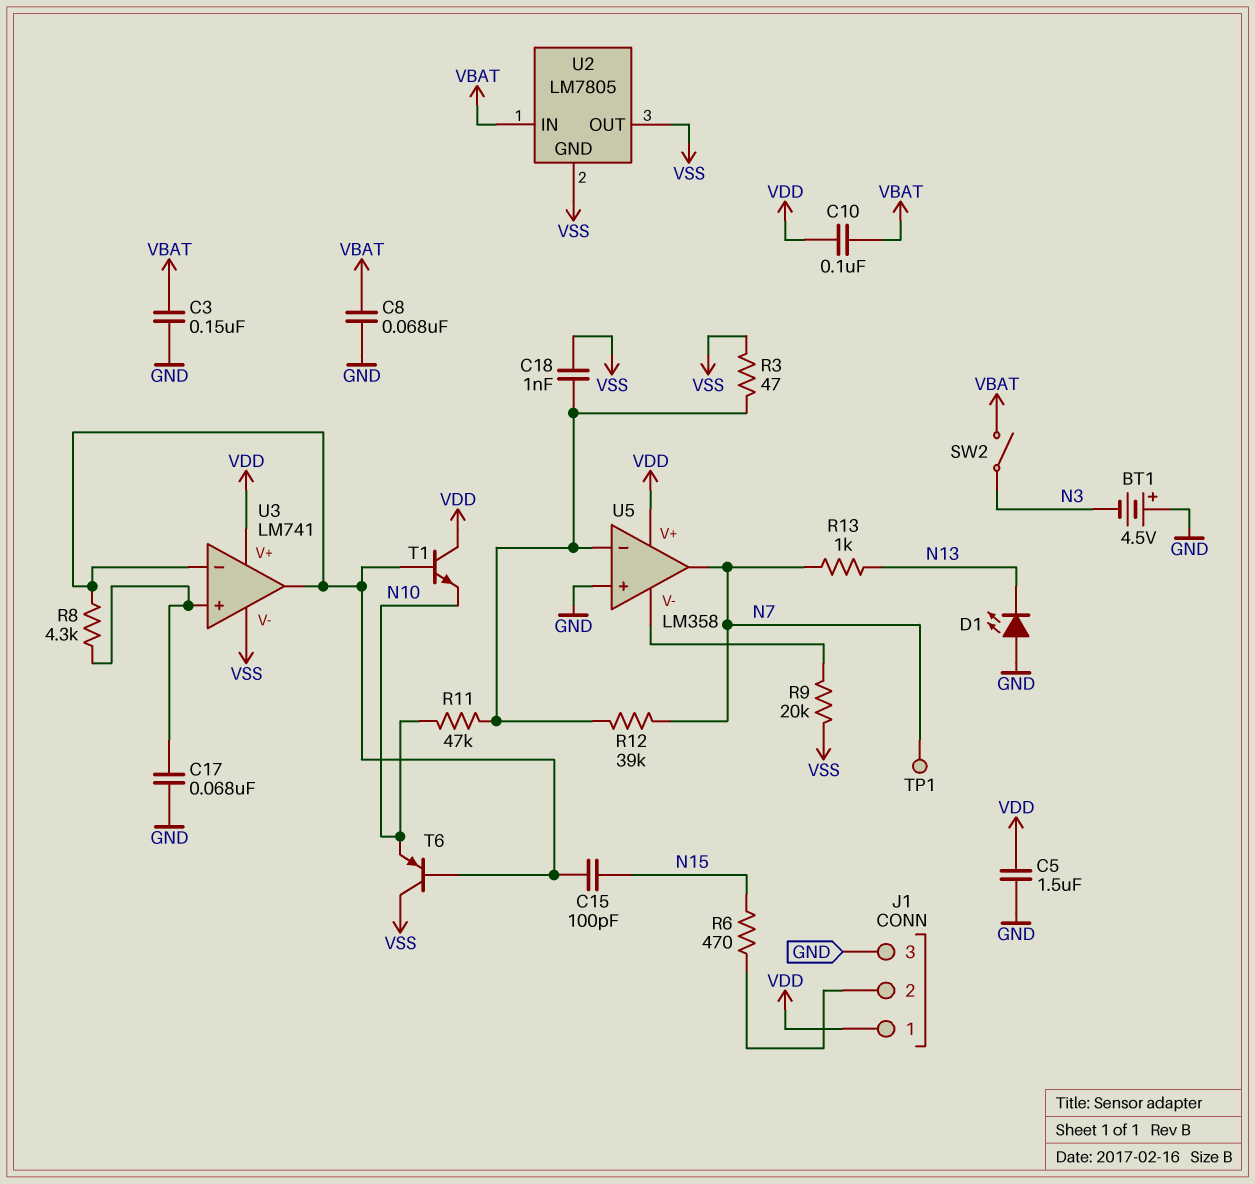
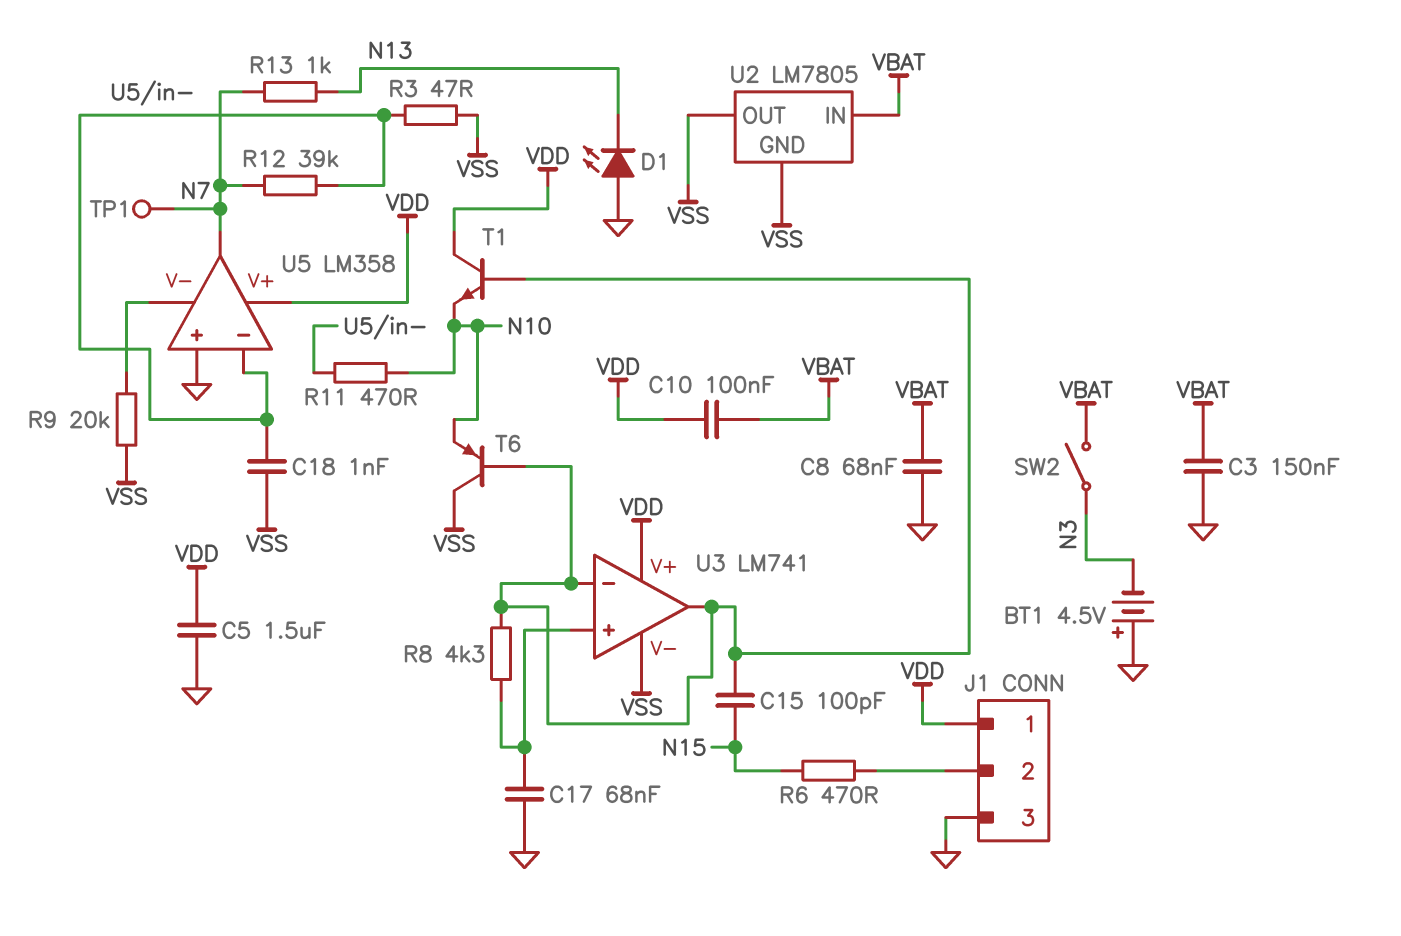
R11: 47k (N10, U5/in-) -> 470 (N10, U5/in-)

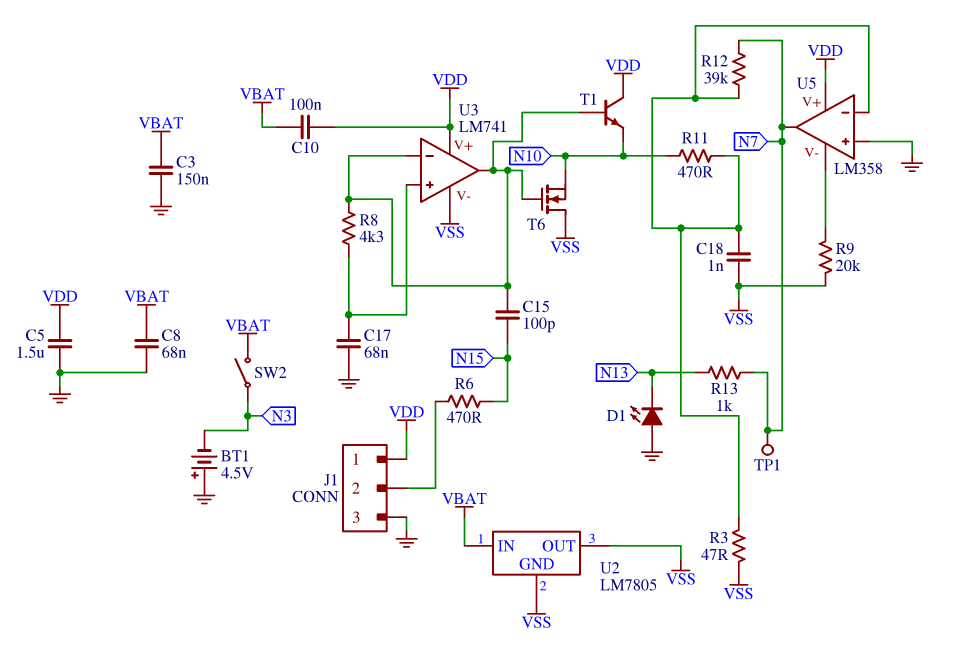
T6: PNP (B U3/in-, C VSS, E N10) -> NMOS (G U3/in-, D VSS, S N10)

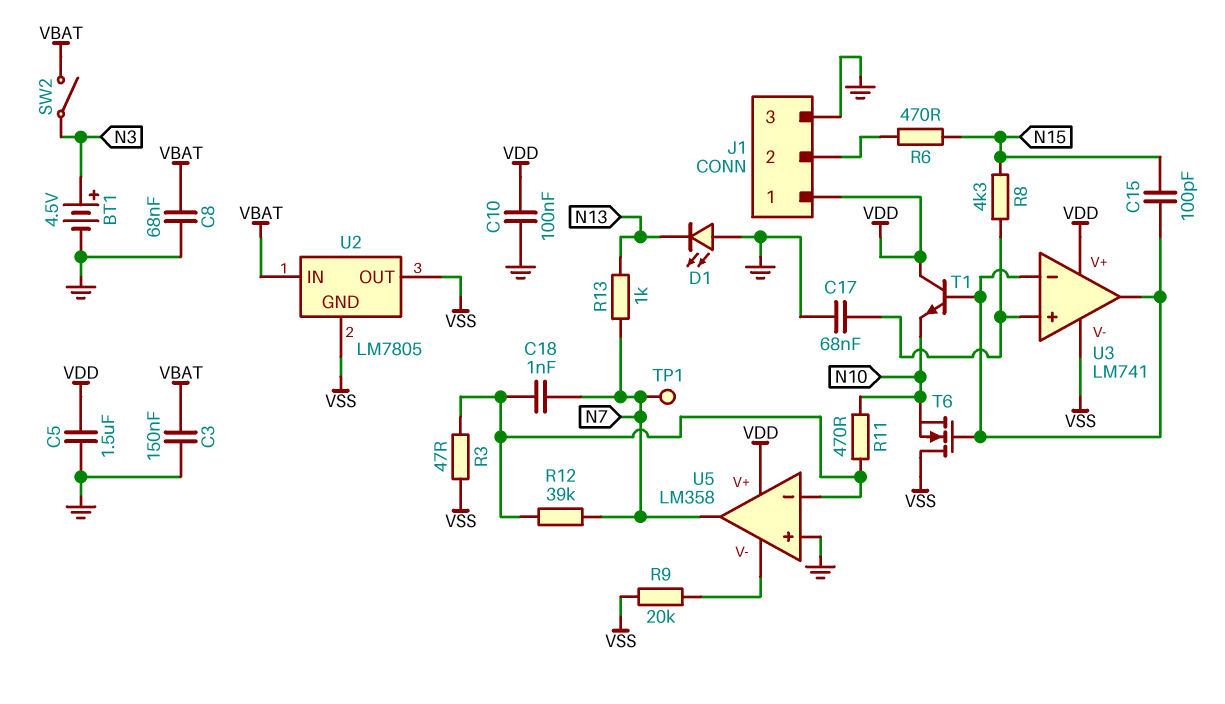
BT1: 4.5V (plus GND, minus N3) -> 4.5V (plus N3, minus GND)
C10: 100nF (VBAT, VDD) -> 100nF (GND, VDD)
C18: 1nF (U5/in-, VSS) -> 1nF (N7, U5/in-)
R8: 4.3k (U3/in+, U3/in-) -> 4.3k (N15, U3/in+)

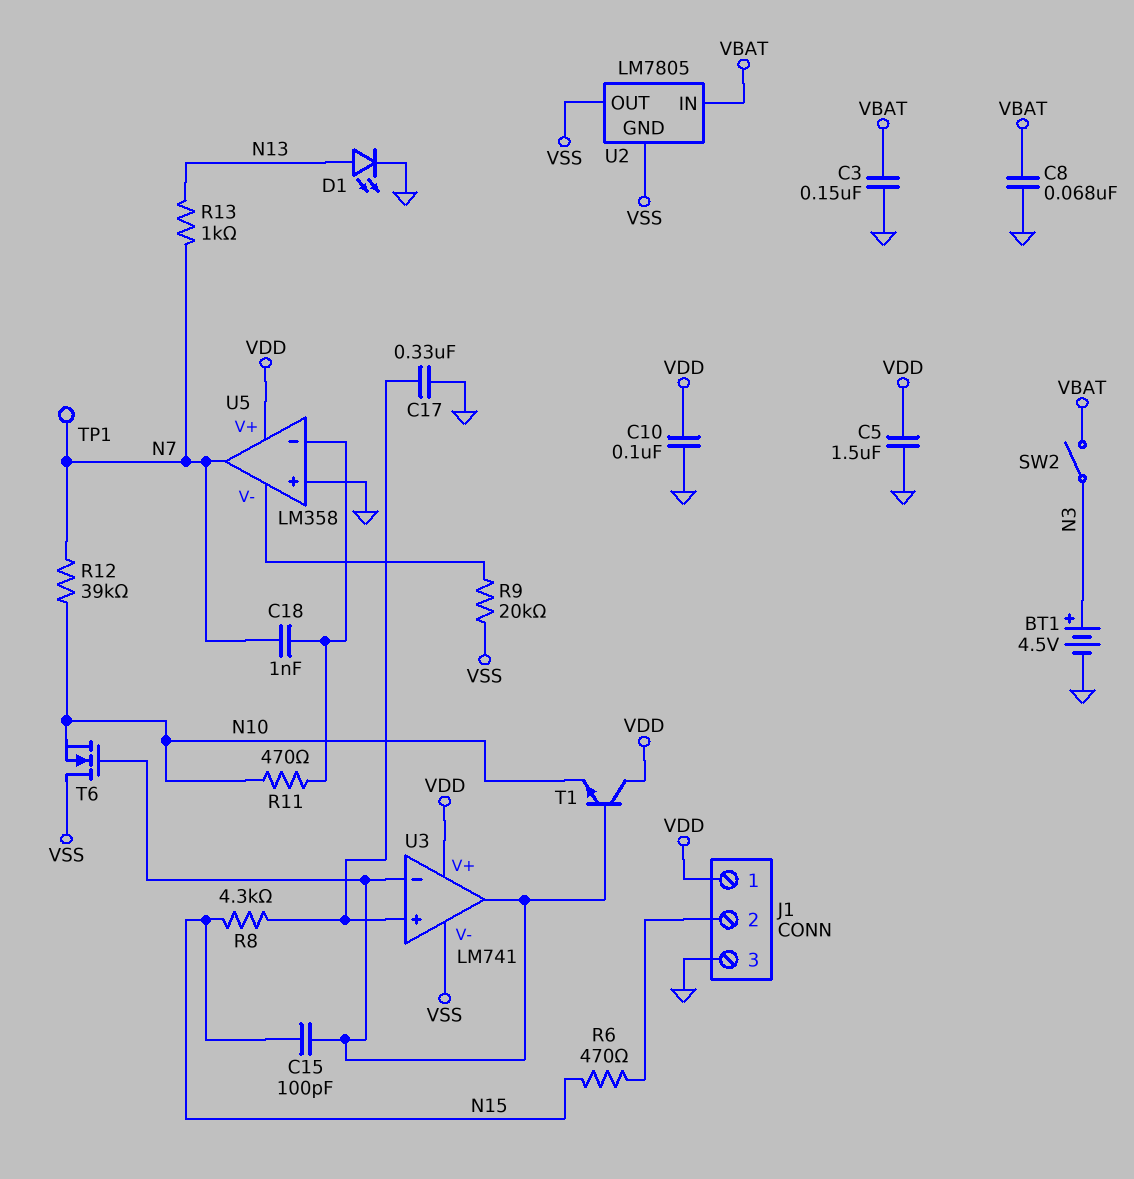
C17: 68nF (GND, U3/in+) -> 330nF (GND, U3/in+)
D1: LED (A GND, K N13) -> LED (A N13, K GND)
R3: 47 (U5/in-, VSS) -> none
R12: 39k (N7, U5/in-) -> 39k (N7, N10)

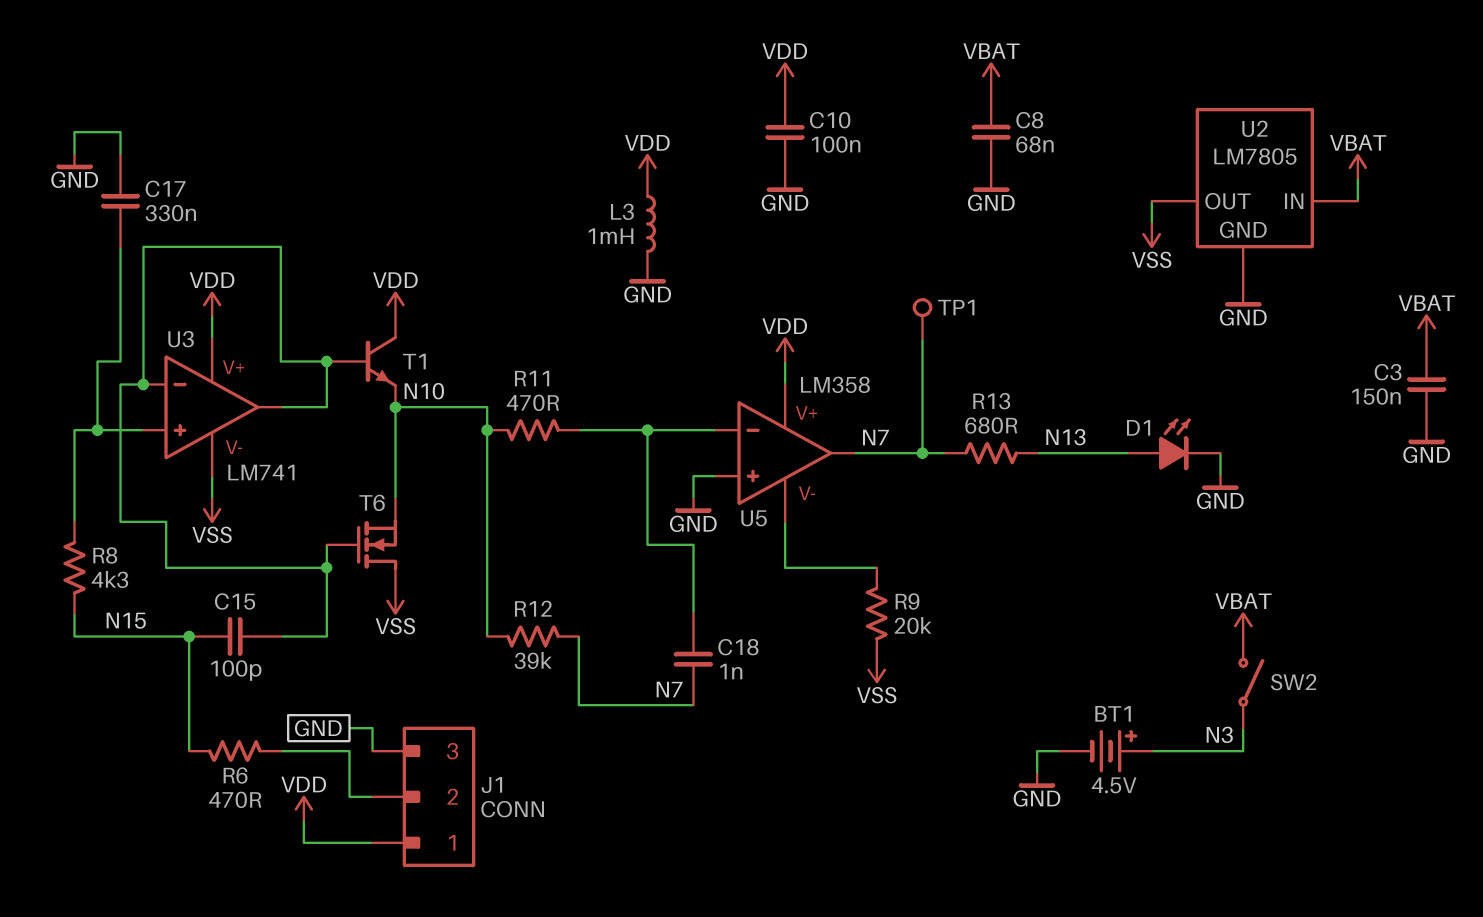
C5: 1.5uF (GND, VDD) -> none
L3: none -> 1mH (GND, VDD)
R13: 1k (N7, N13) -> 680 (N7, N13)
U2 pin GND: VSS -> GND

